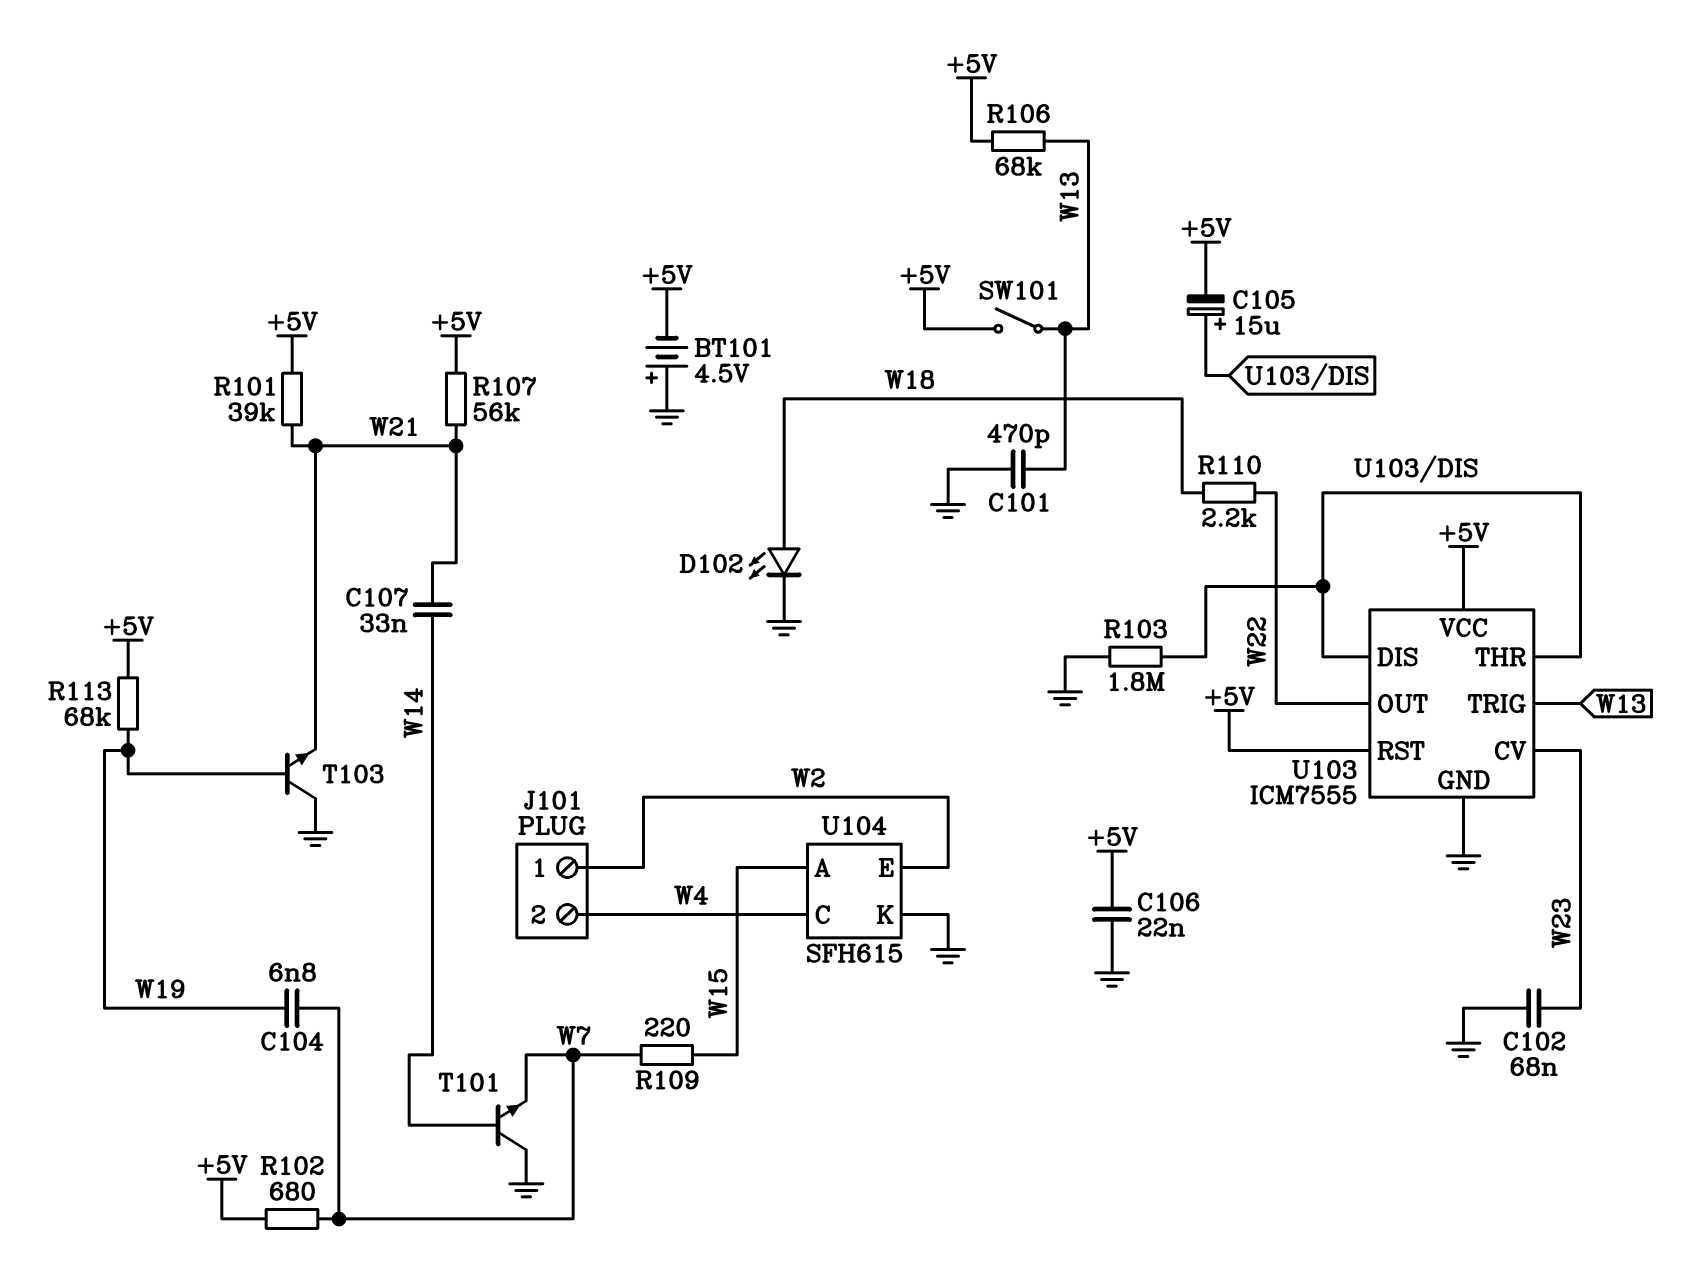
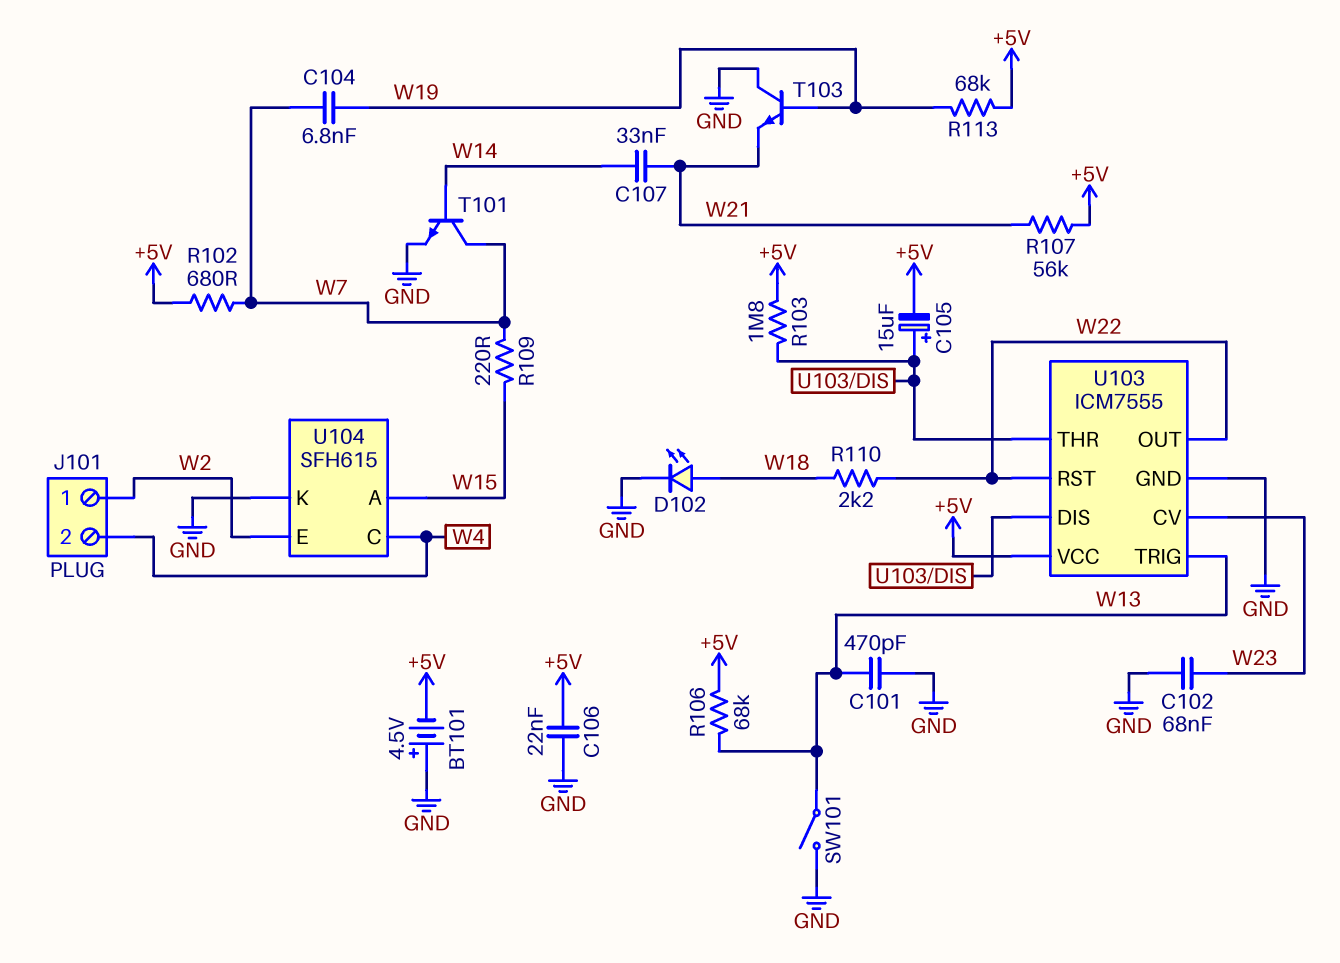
R101: 39k (+5V, W21) -> none
R103: 1.8M (GND, U103/DIS) -> 1.8M (+5V, U103/DIS)
SW101: switch (+5V, W13) -> switch (GND, W13)
T101: NPN (B W14, C GND, E W7) -> NPN (B W14, C W7, E GND)
U103 pin RST: +5V -> W22

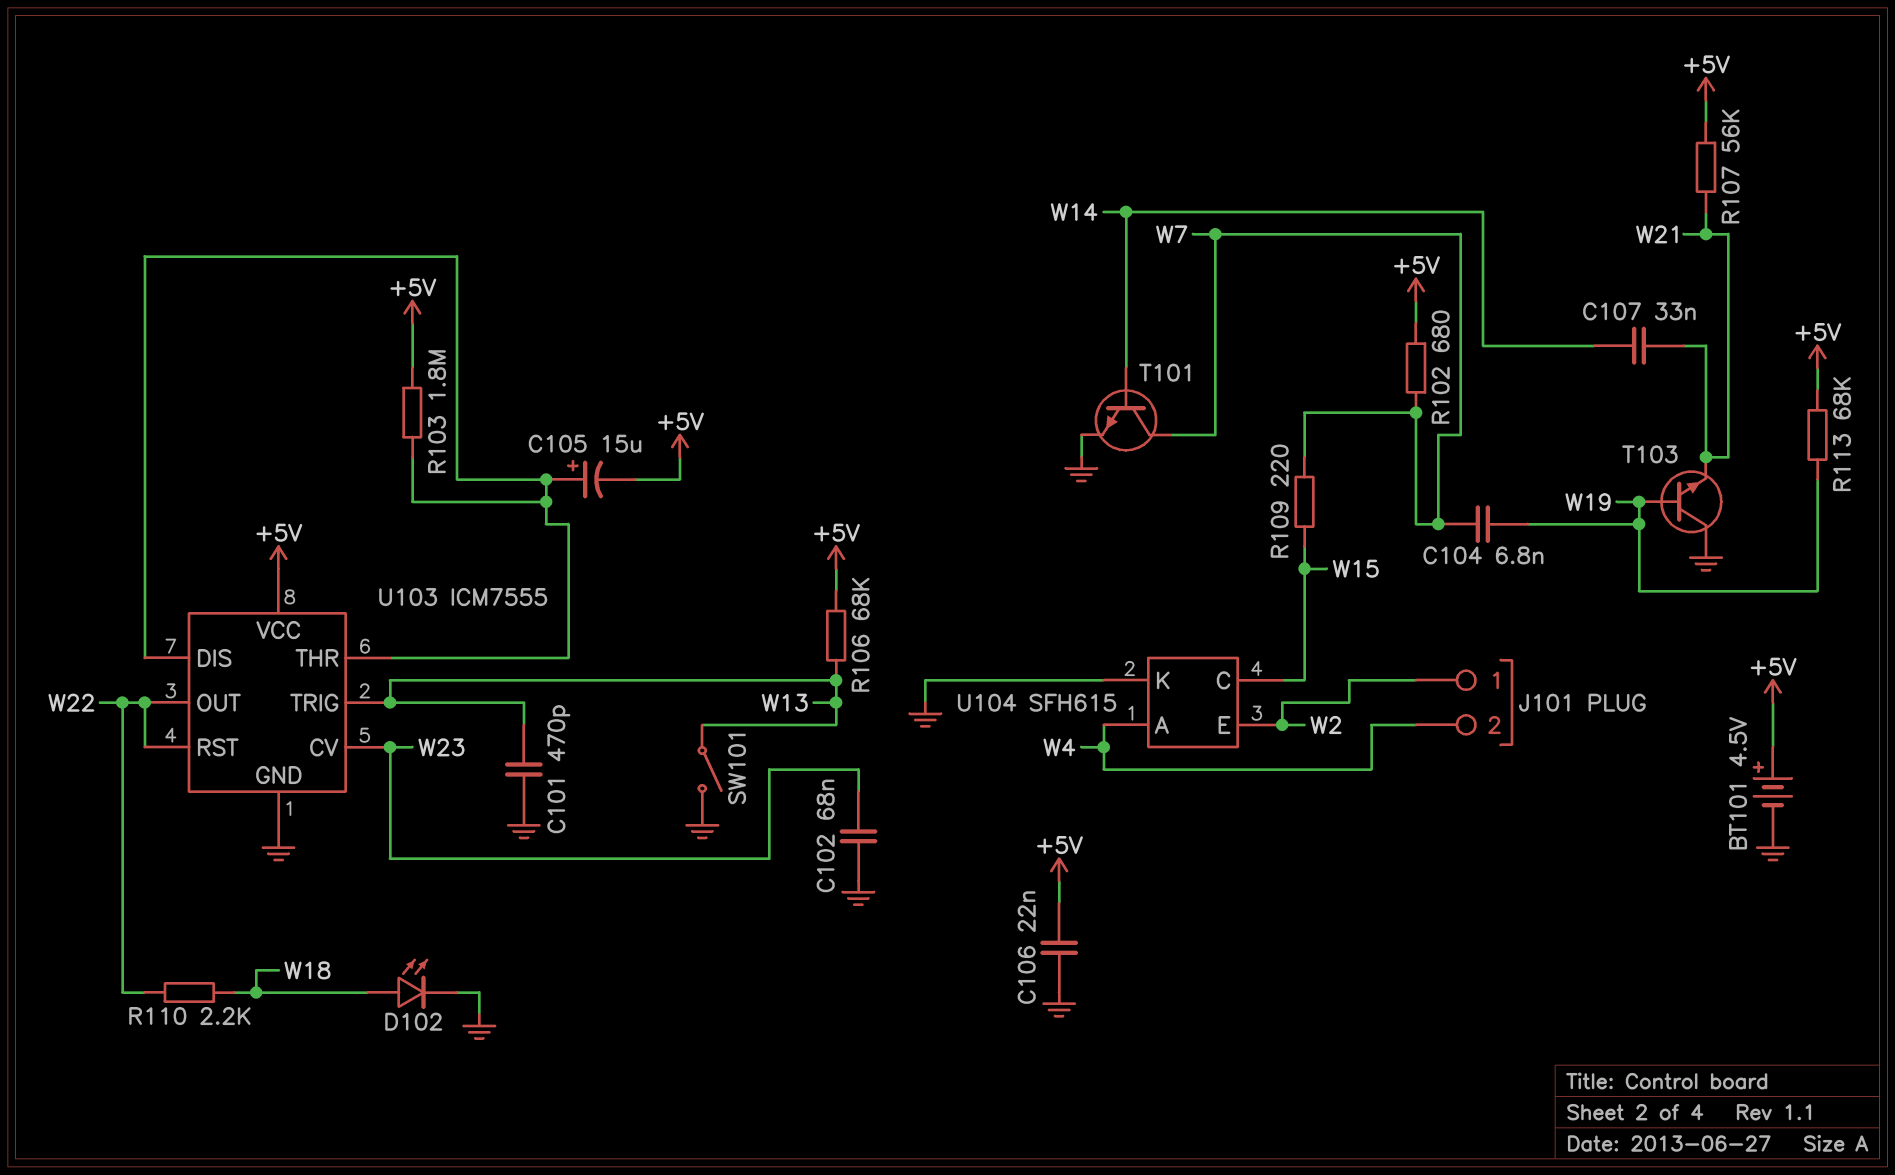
BT101: 4.5V (plus GND, minus +5V) -> 4.5V (plus +5V, minus GND)
U104 pin A: W15 -> W4
U104 pin C: W4 -> W15

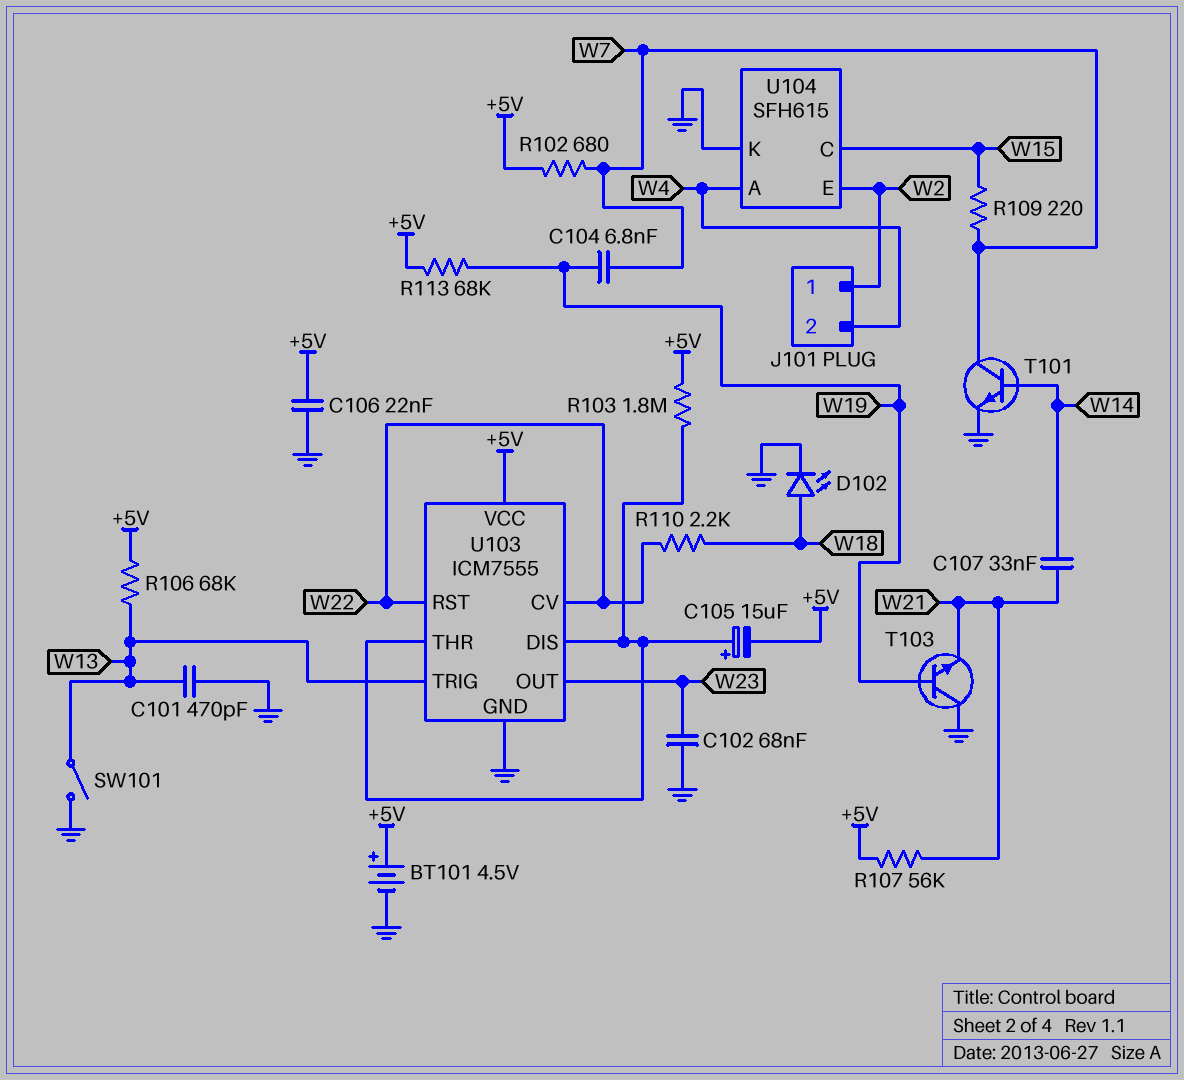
U103 pin CV: W23 -> W22
U103 pin OUT: W22 -> W23

